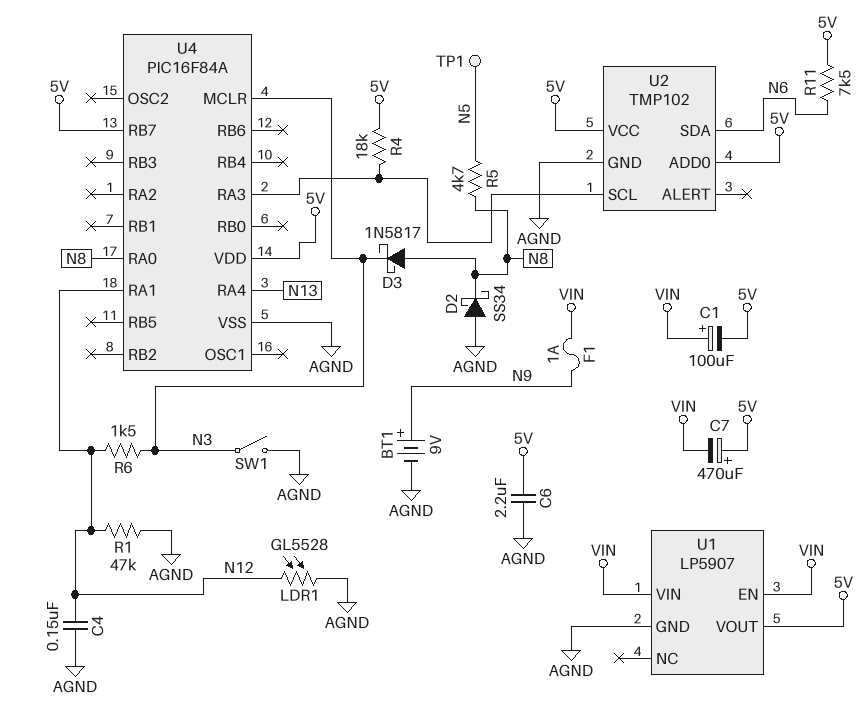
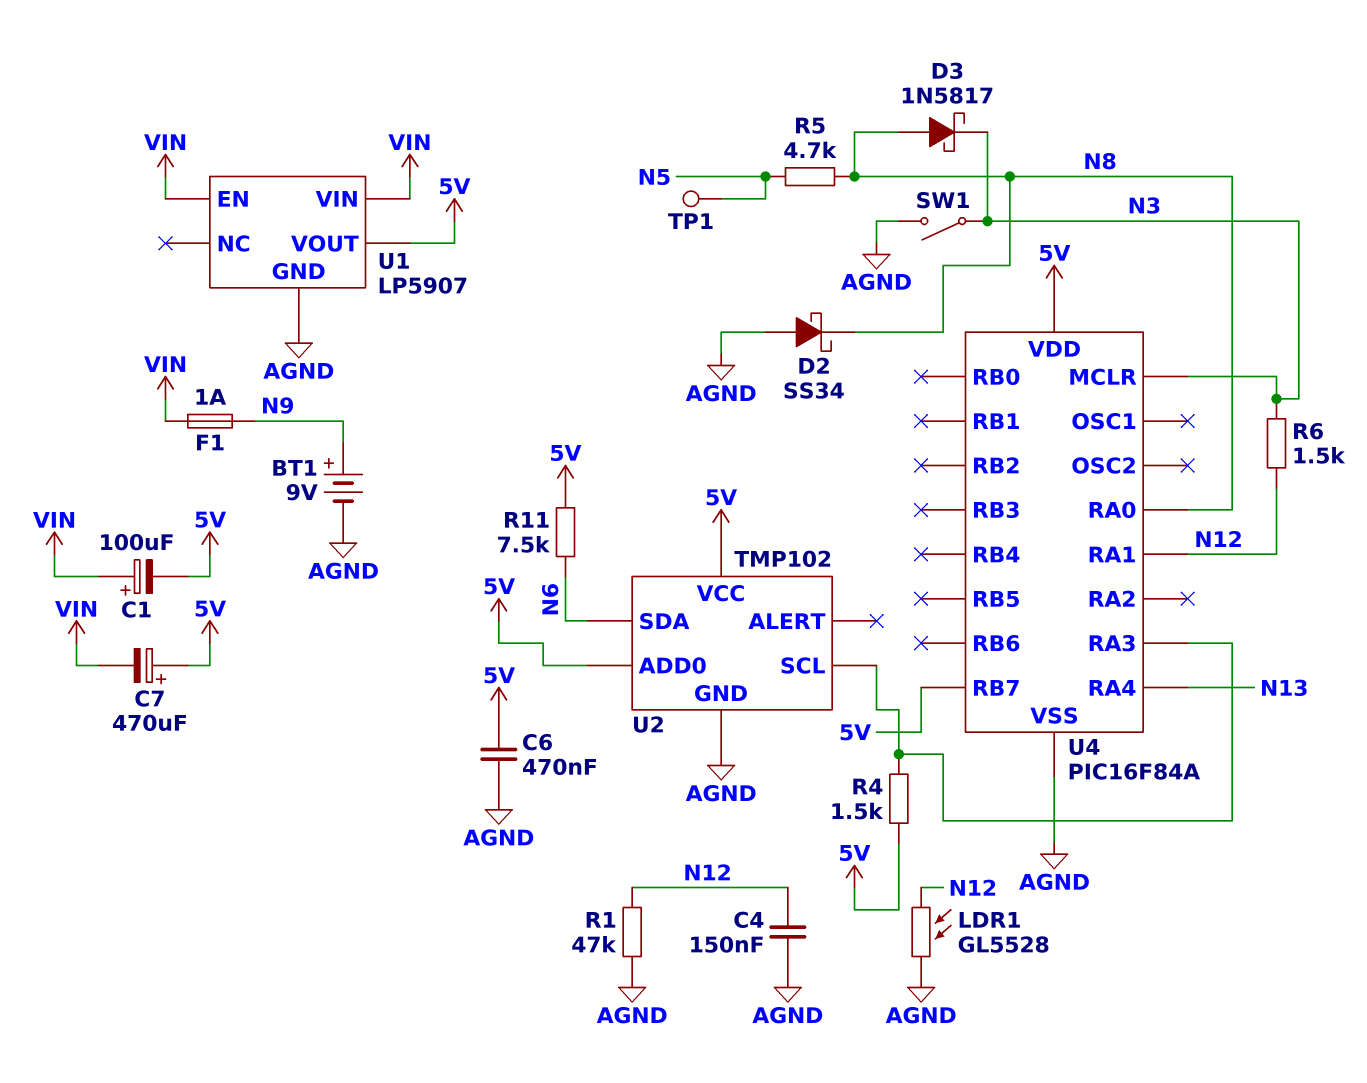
C6: 2.2uF (5V, AGND) -> 470nF (5V, AGND)
R4: 18k (5V, U2/SCL) -> 1.5k (5V, U2/SCL)

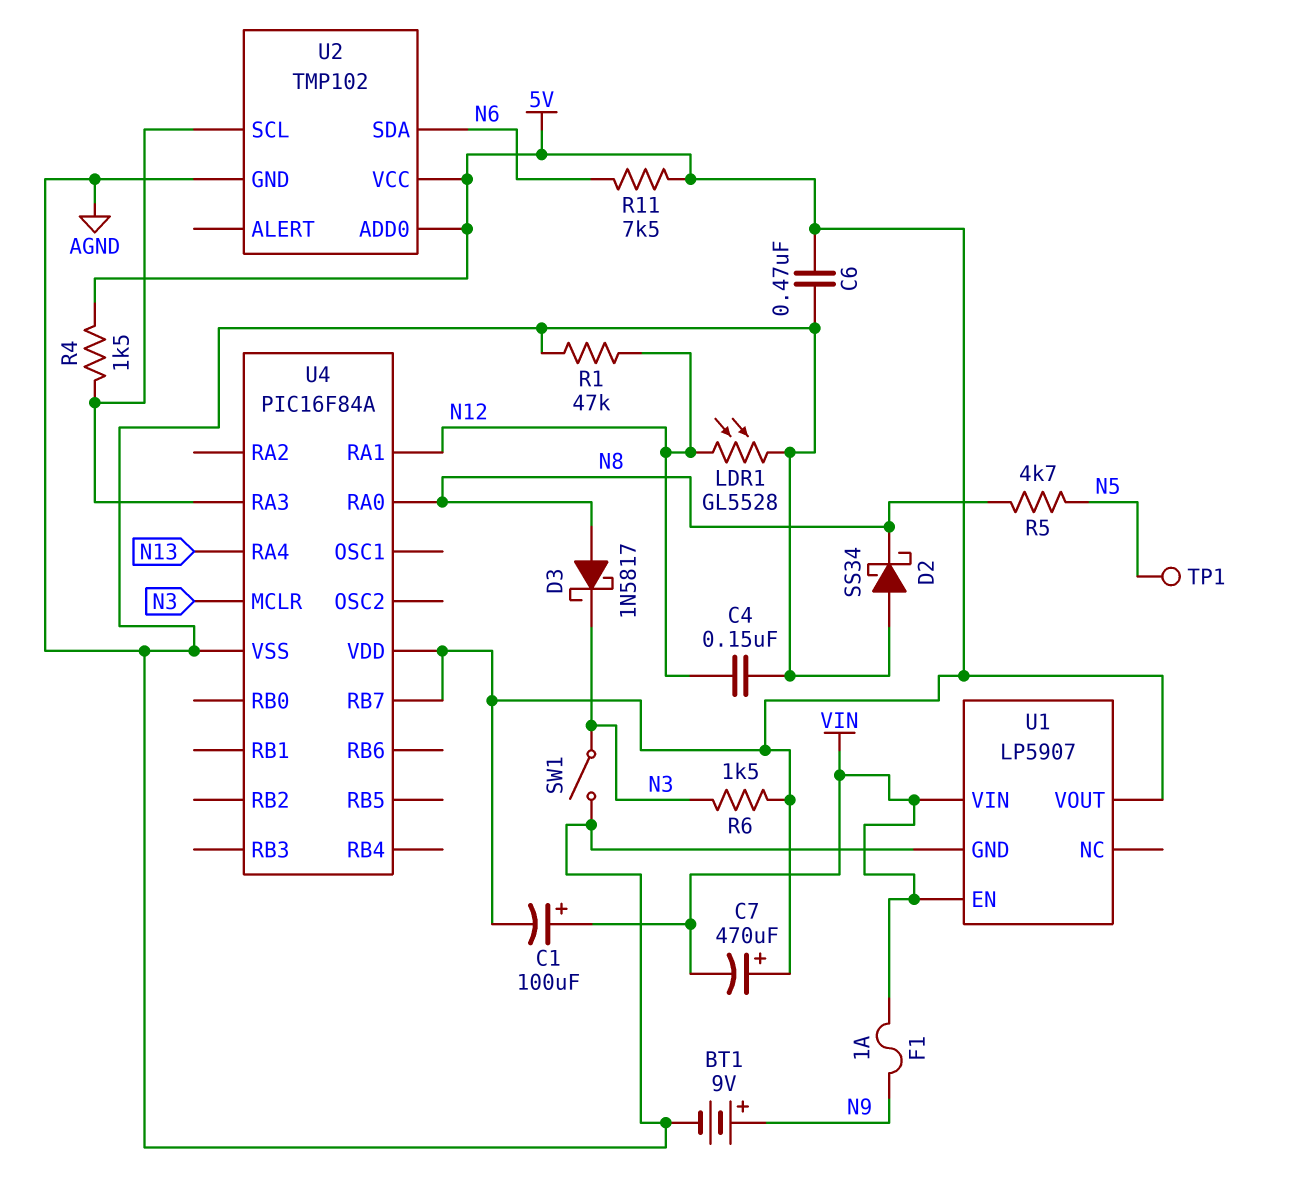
R6: 1.5k (N3, N12) -> 1.5k (5V, N3)

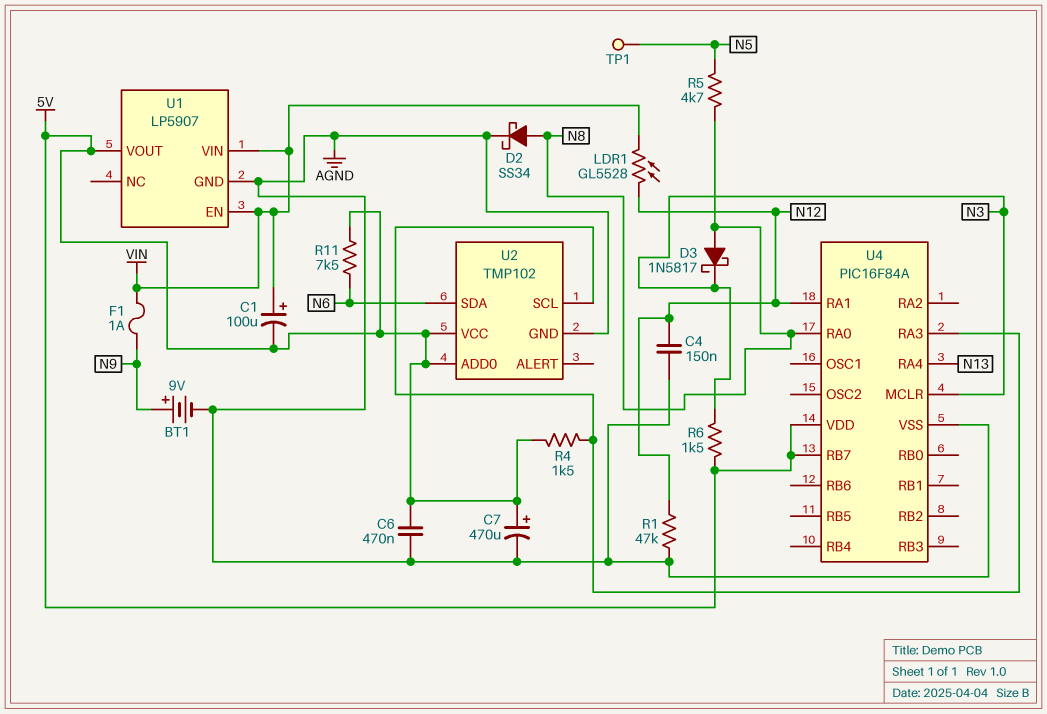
C7: 470uF (plus 5V, minus VIN) -> 470uF (plus 5V, minus AGND)
D2: schottky SS34 (A AGND, K N8) -> schottky SS34 (A N8, K AGND)
LDR1: GL5528 (AGND, N12) -> GL5528 (N12, VIN)
SW1: switch (AGND, N3) -> none

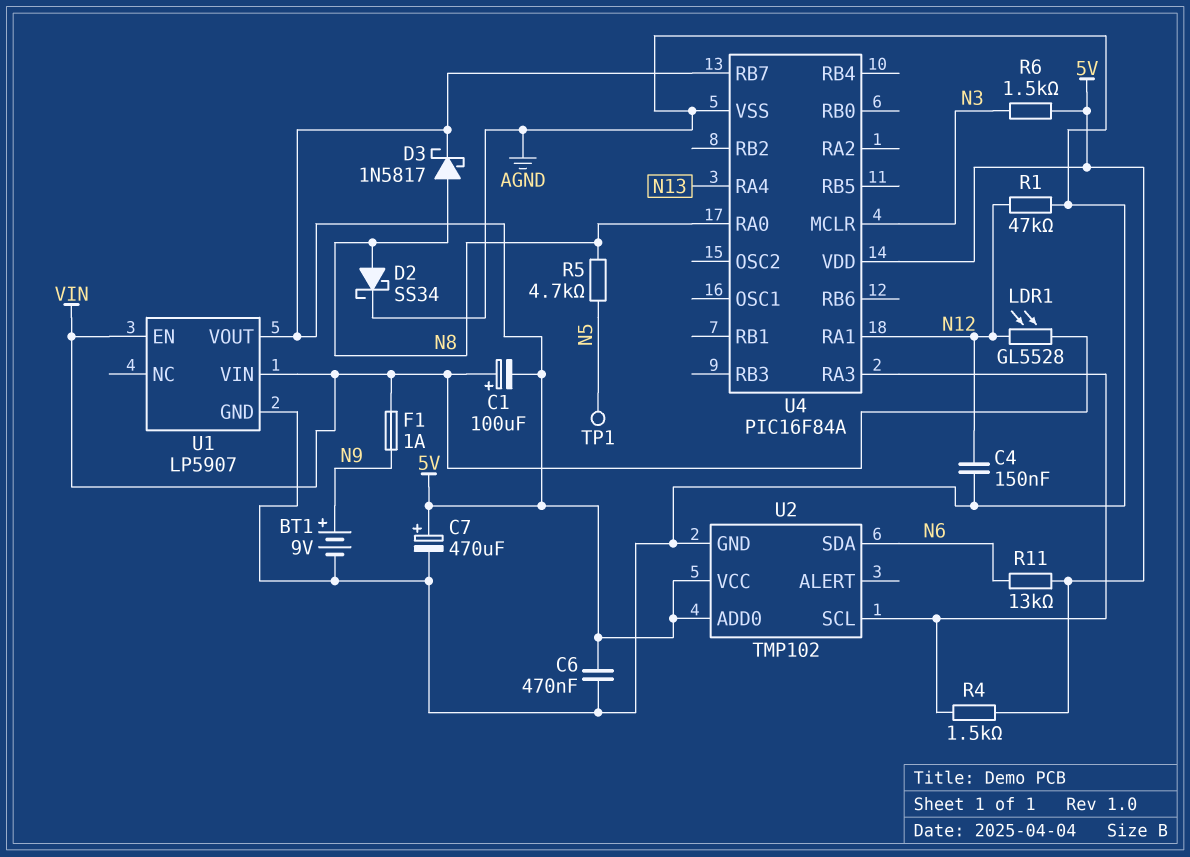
D3: schottky 1N5817 (A N8, K N3) -> schottky 1N5817 (A N8, K 5V)
R11: 7.5k (5V, N6) -> 13k (5V, N6)

